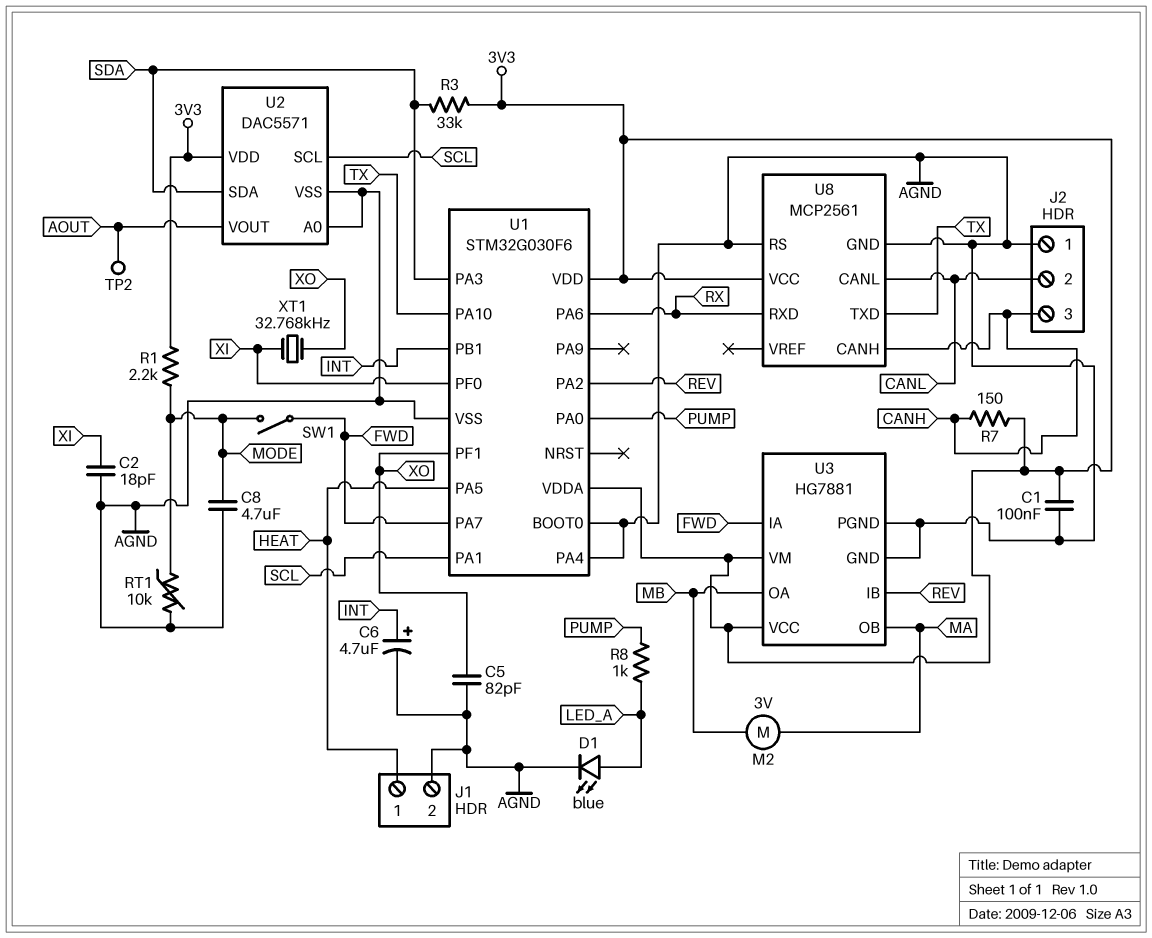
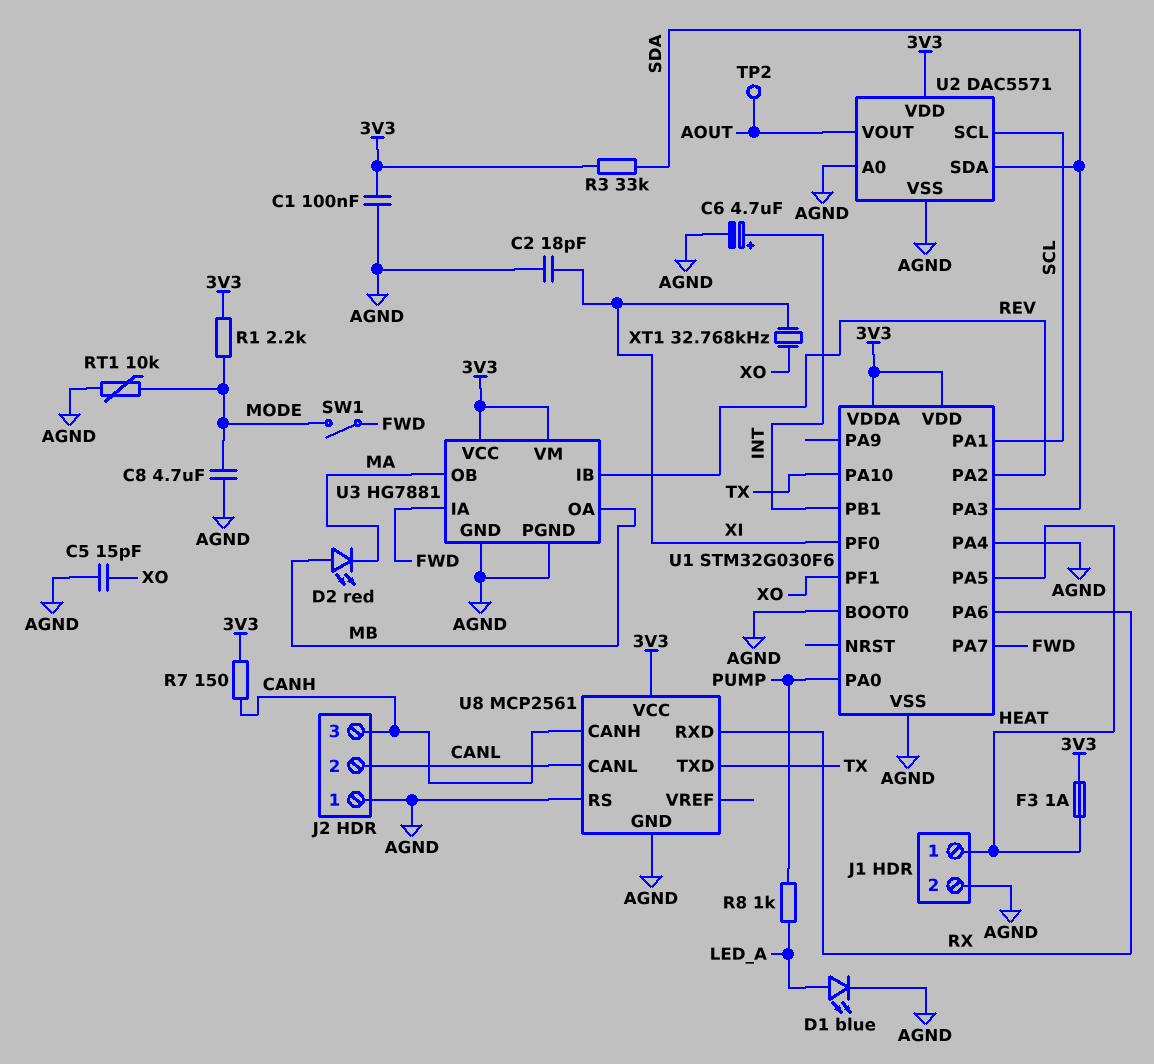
C5: 82pF (AGND, XO) -> 15pF (AGND, XO)
D2: none -> LED red (A MB, K MA)
F3: none -> 1A (3V3, HEAT)
M2: motor 3V (MA, MB) -> none

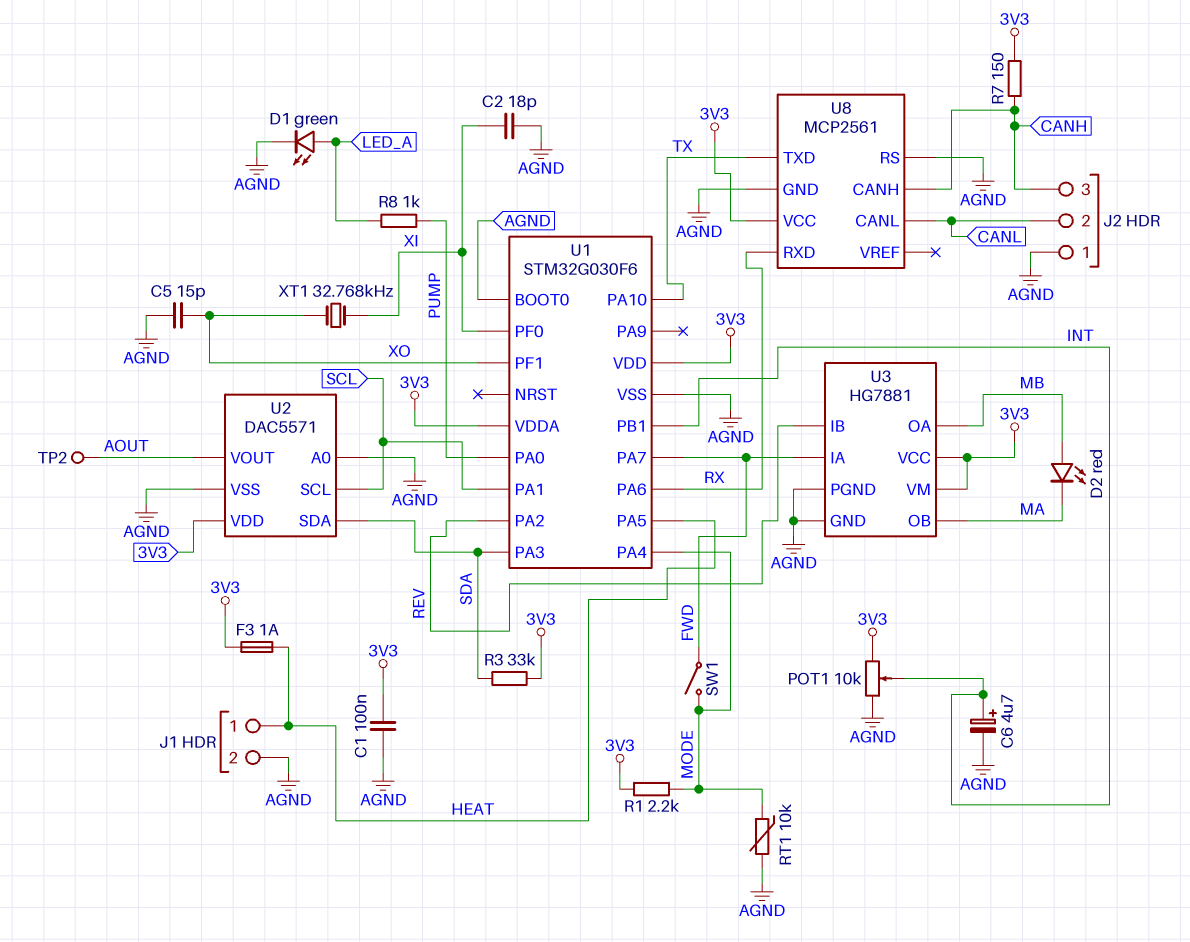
C8: 4.7uF (AGND, MODE) -> none
D1: LED blue (A LED_A, K AGND) -> LED green (A LED_A, K AGND)
POT1: none -> 10k (3V3, AGND, wiper INT)
U1 pin PA4: AGND -> MODE

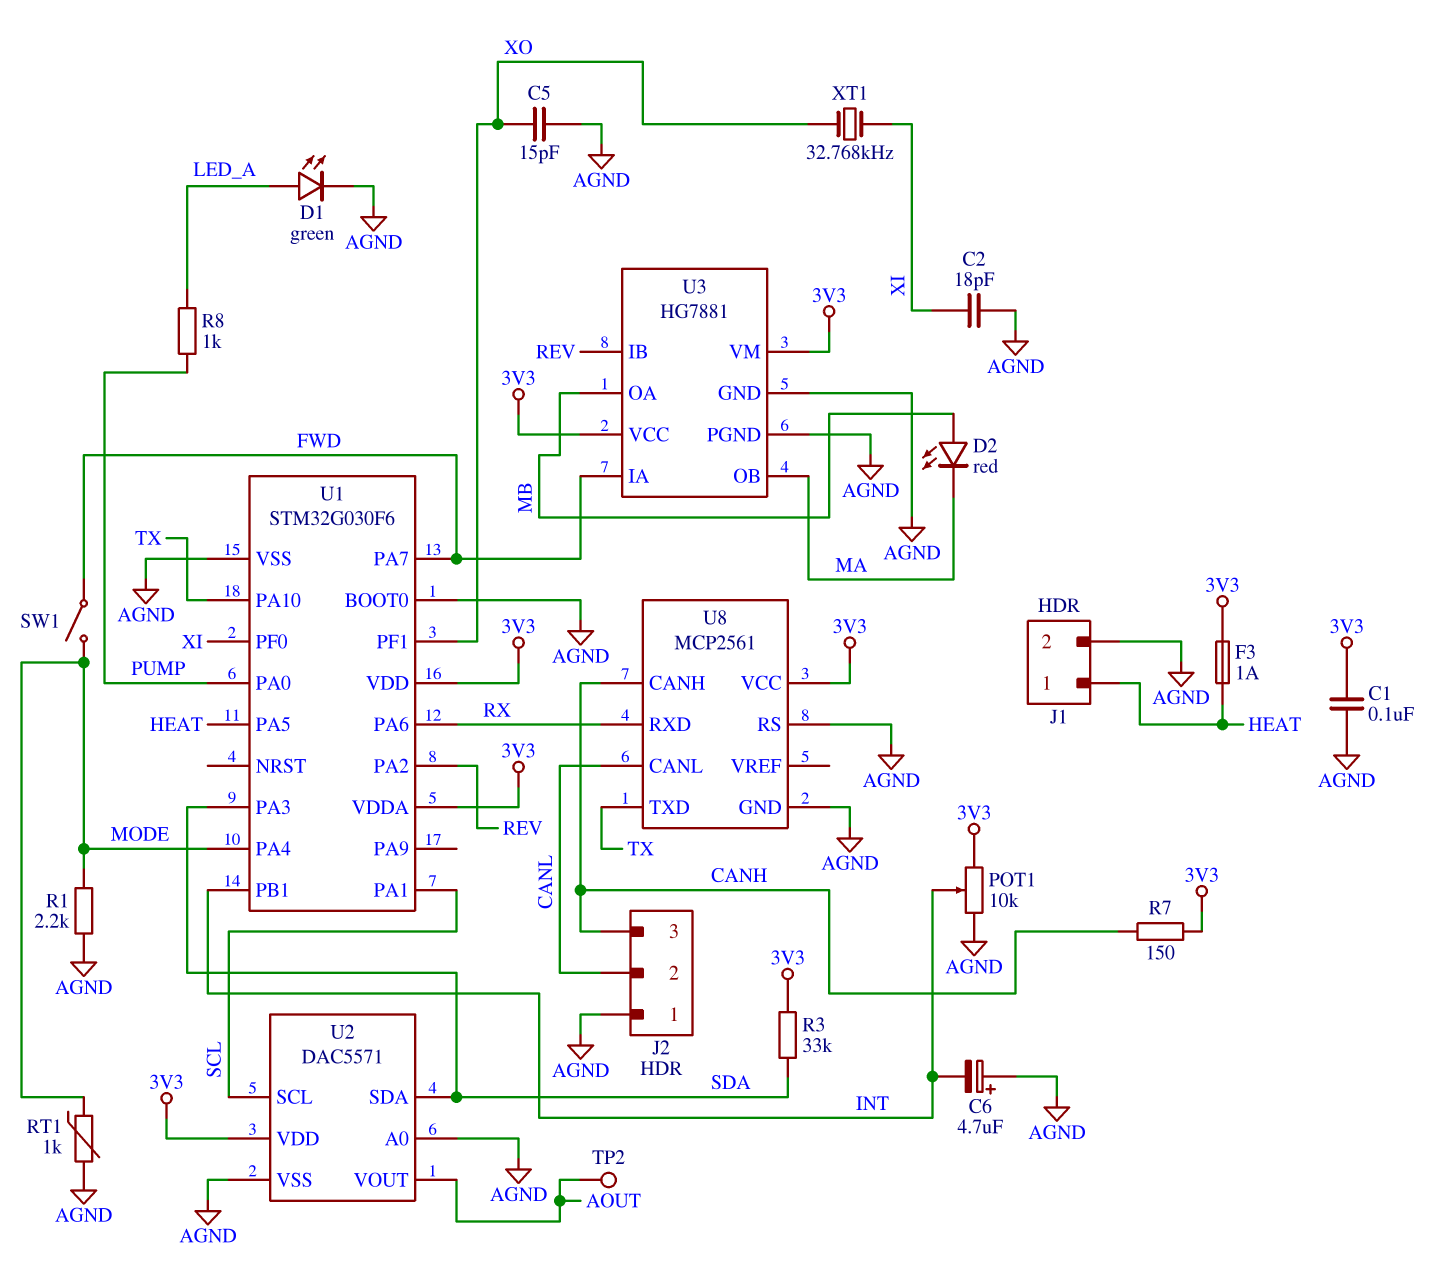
C6: 4.7uF (plus INT, minus AGND) -> 4.7uF (plus AGND, minus INT)
R1: 2.2k (3V3, MODE) -> 2.2k (AGND, MODE)
RT1: 10k (AGND, MODE) -> 1k (AGND, MODE)

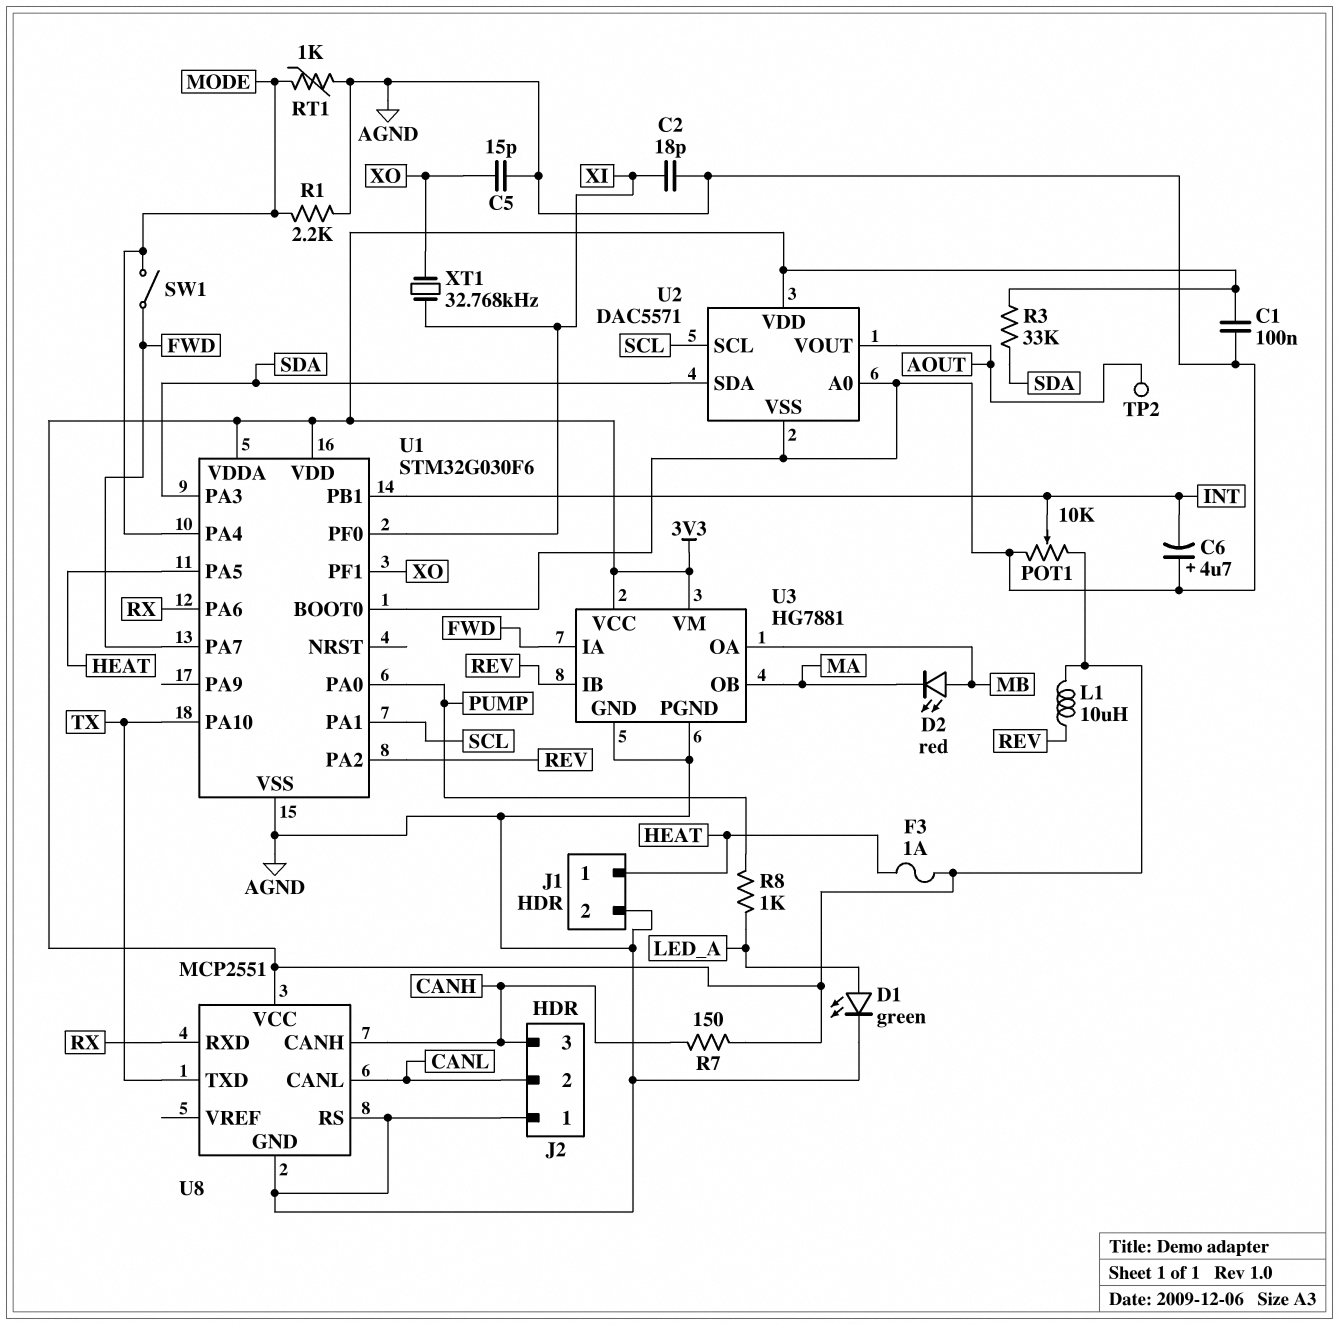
L1: none -> 10uH (3V3, REV)
U8: MCP2561 -> MCP2551

